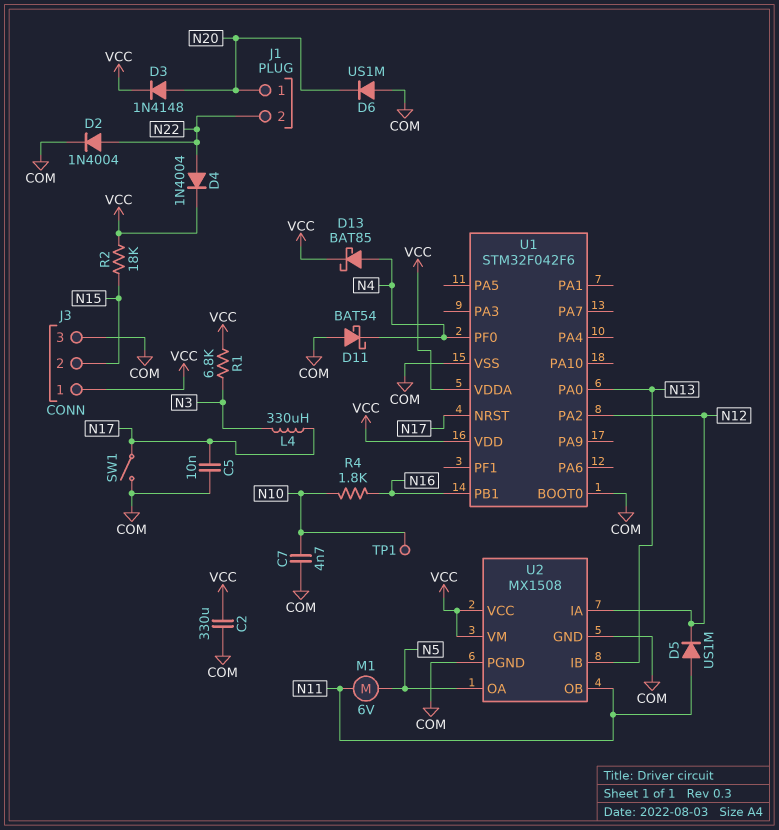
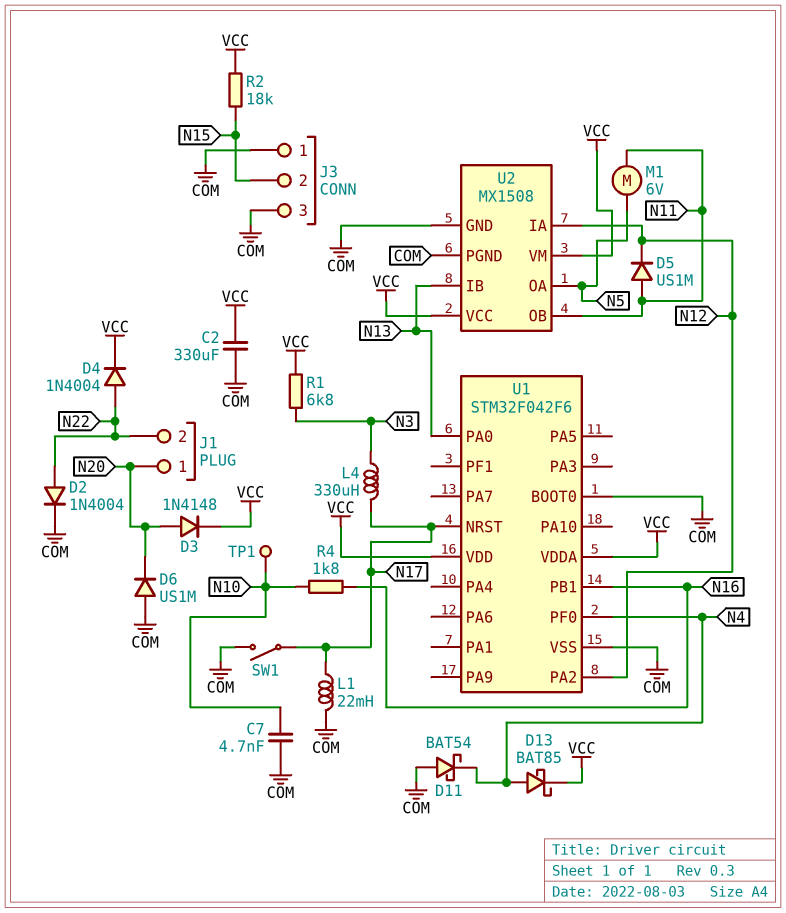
C5: 10nF (COM, N17) -> none
J3 pin 1: VCC -> COM
L1: none -> 22mH (COM, N17)

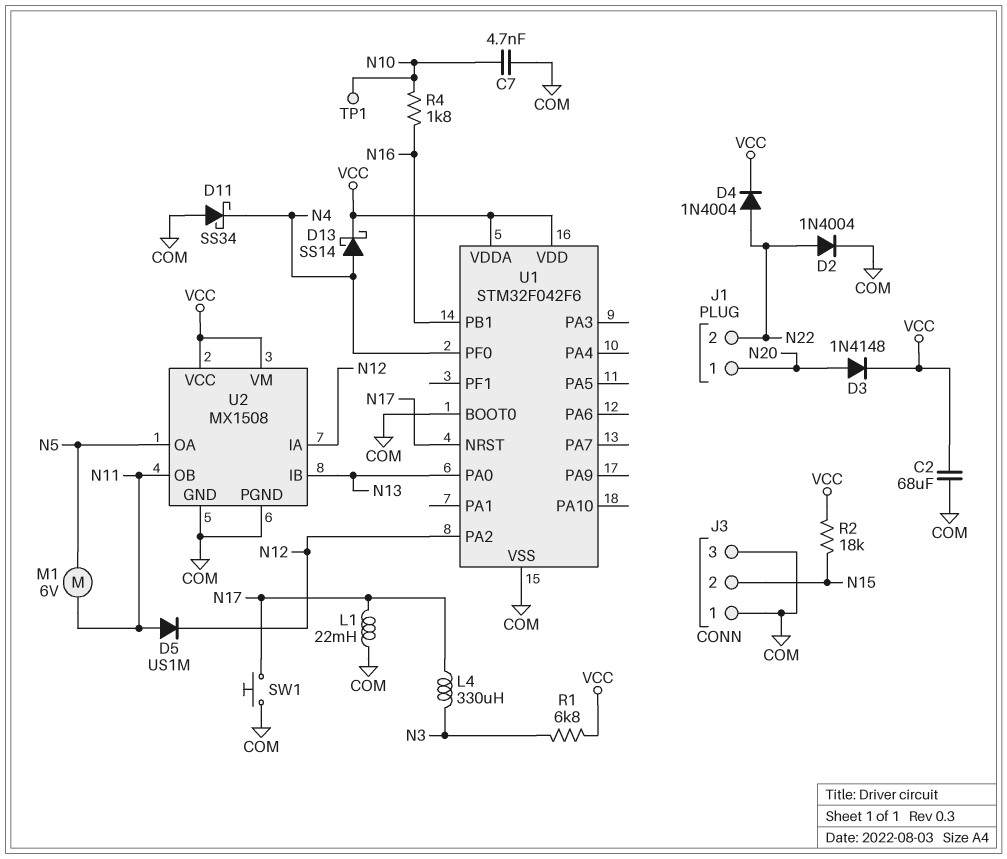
C2: 330uF (COM, VCC) -> 68uF (COM, VCC)
D6: diode US1M (A COM, K N20) -> none
D11: schottky BAT54 (A COM, K N4) -> schottky SS34 (A COM, K N4)
D13: schottky BAT85 (A N4, K VCC) -> schottky SS14 (A N4, K VCC)
SW1: switch (COM, N17) -> button (COM, N17)

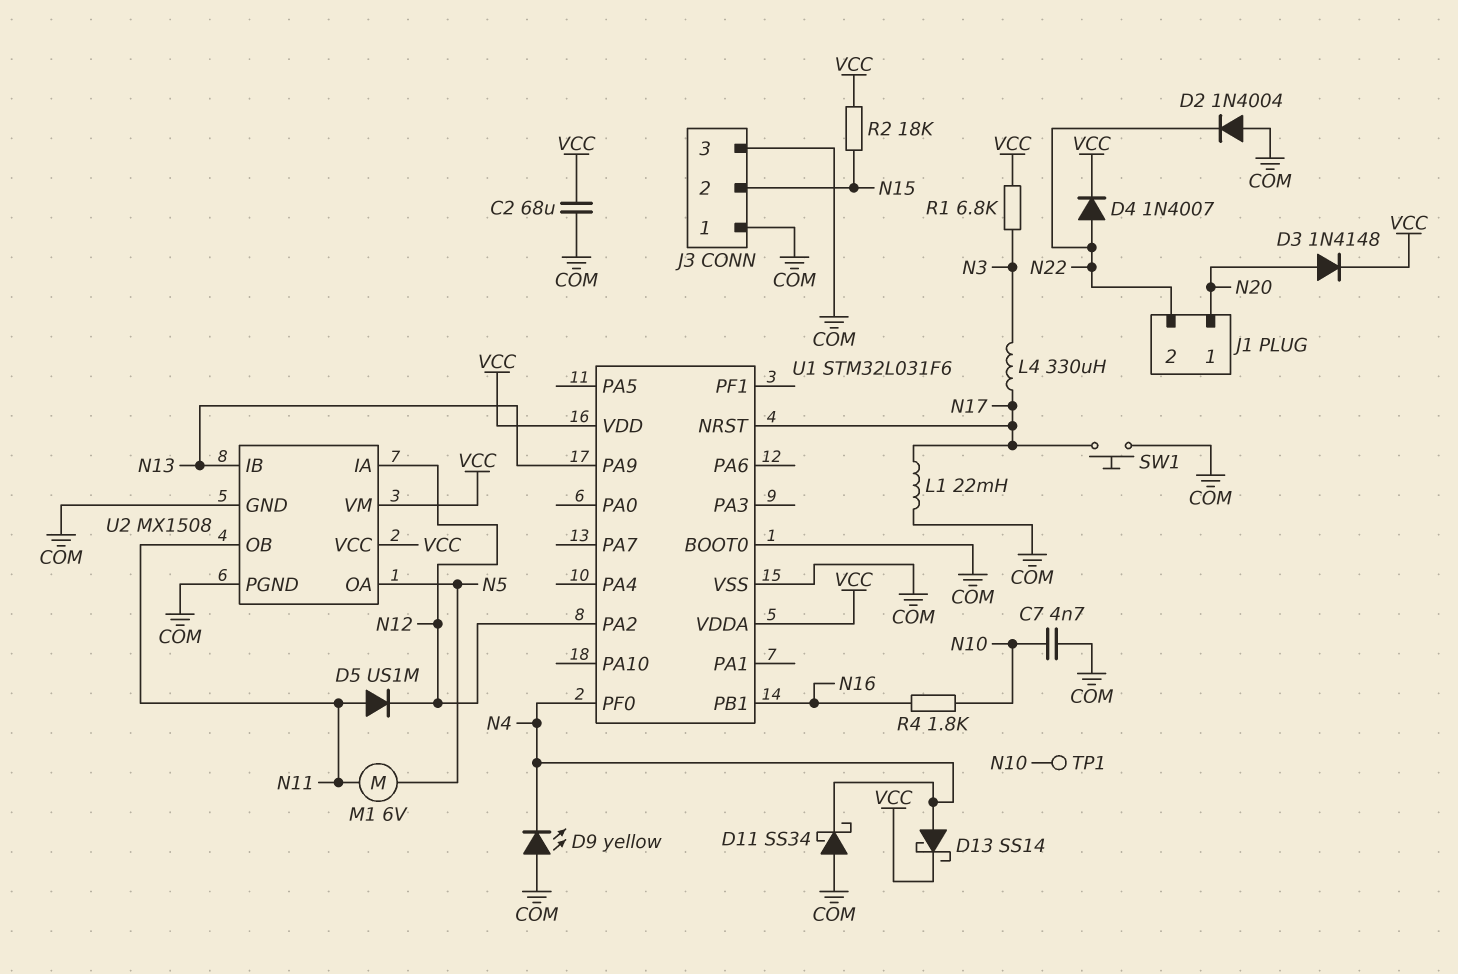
D2: diode 1N4004 (A N22, K COM) -> diode 1N4004 (A COM, K N22)
D4: diode 1N4004 (A N22, K VCC) -> diode 1N4007 (A N22, K VCC)
D9: none -> LED yellow (A COM, K N4)
U1: STM32F042F6 -> STM32L031F6
U1 pin PA0: N13 -> none
U1 pin PA9: none -> N13

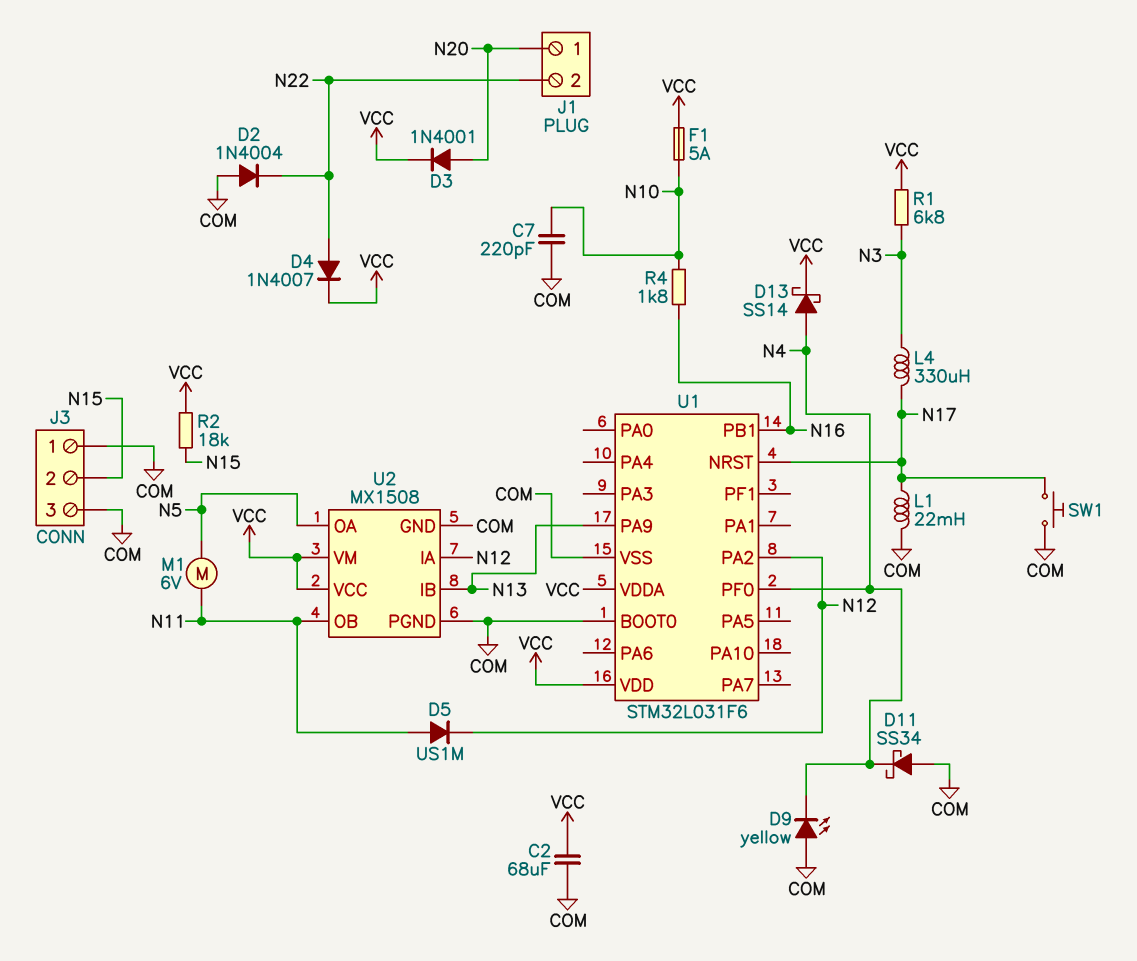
C7: 4.7nF (COM, N10) -> 220pF (COM, N10)
D3: diode 1N4148 (A N20, K VCC) -> diode 1N4001 (A N20, K VCC)
F1: none -> 5A (N10, VCC)
TP1: test point (N10) -> none

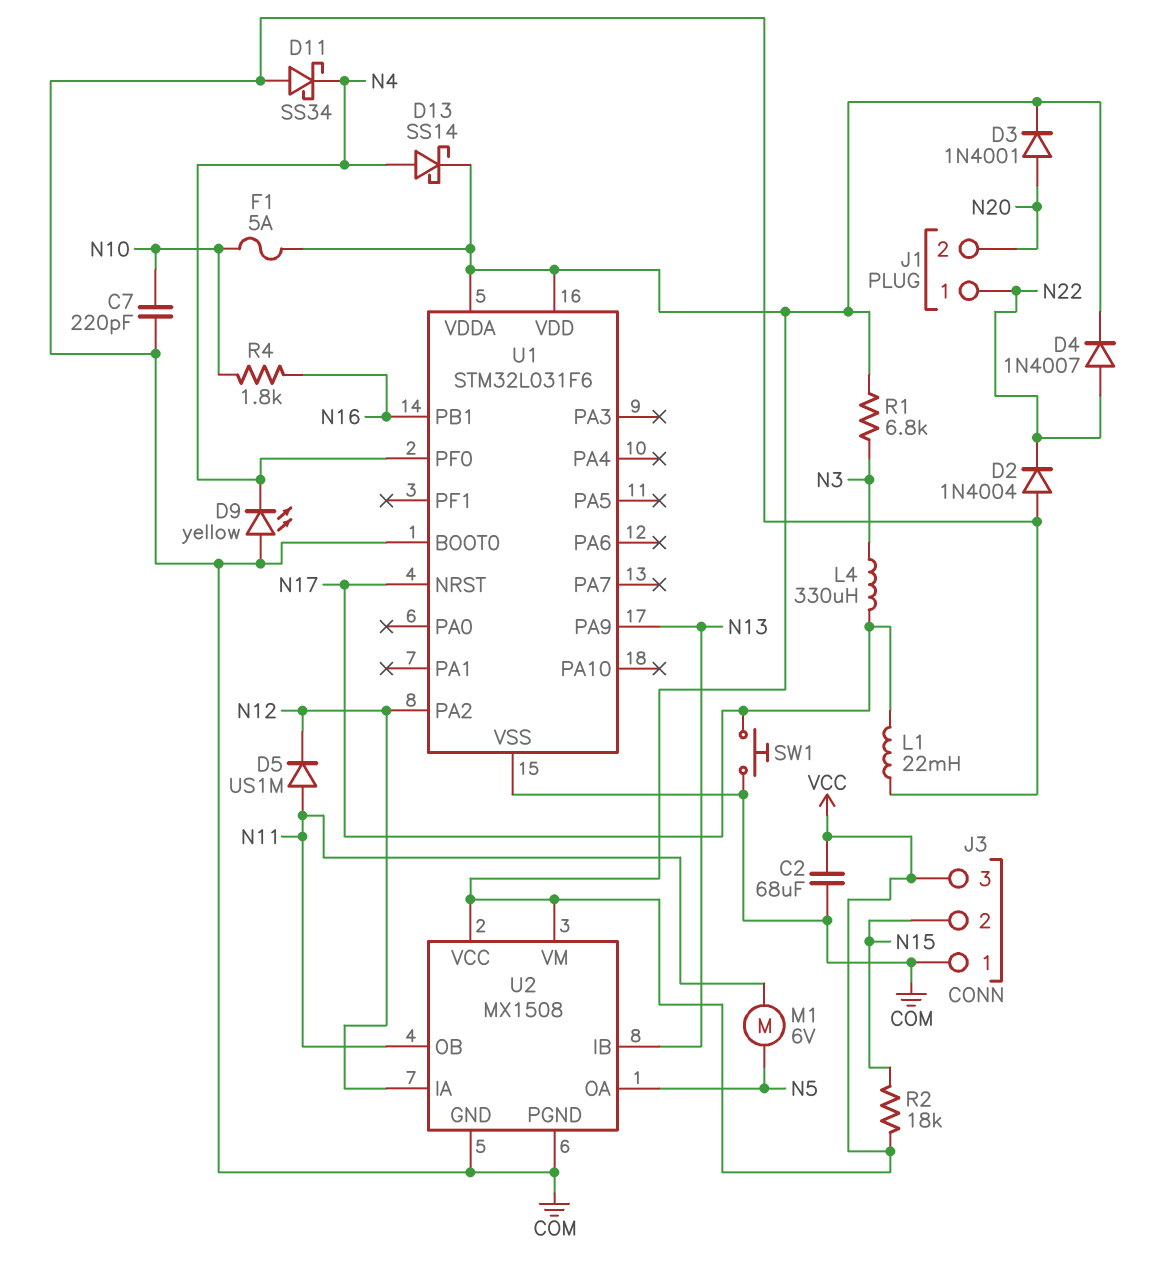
J1 pin 1: N20 -> N22
J1 pin 2: N22 -> N20
J3 pin 3: COM -> VCC

